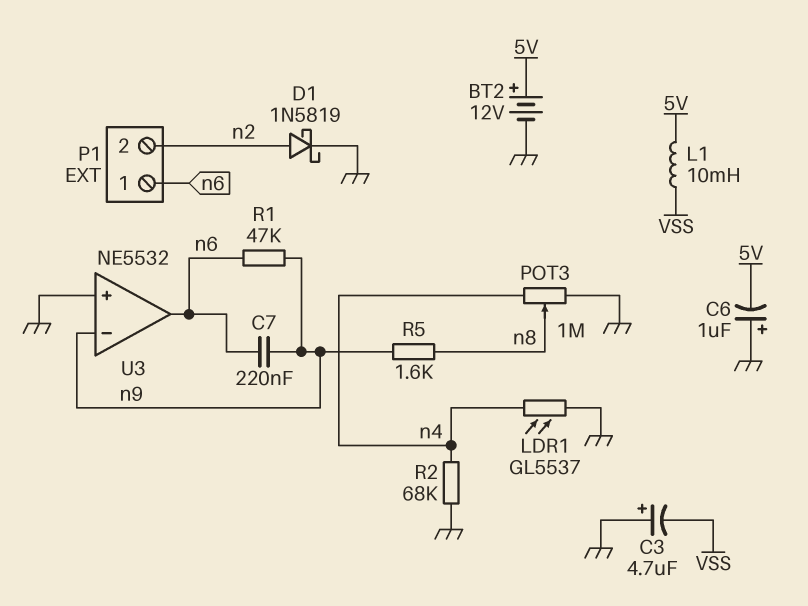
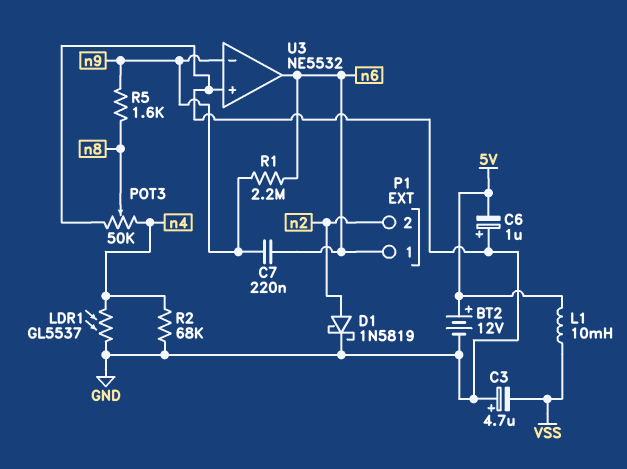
POT3: 1M (GND, n4, wiper n8) -> 50k (GND, n4, wiper n8)
R1: 47k (n6, n9) -> 2.2M (n6, n9)

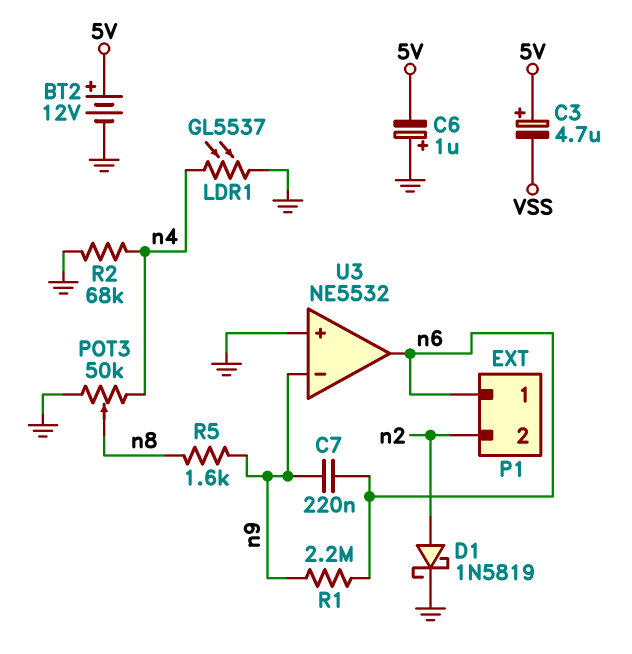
C3: 4.7uF (plus GND, minus VSS) -> 4.7uF (plus 5V, minus VSS)
L1: 10mH (5V, VSS) -> none

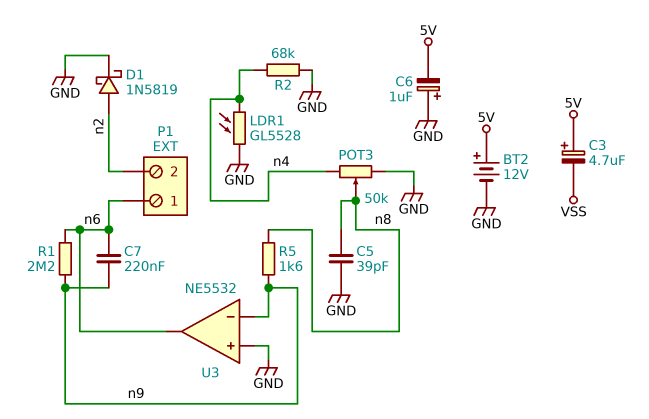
C5: none -> 39pF (GND, n8)
LDR1: GL5537 (GND, n4) -> GL5528 (GND, n4)

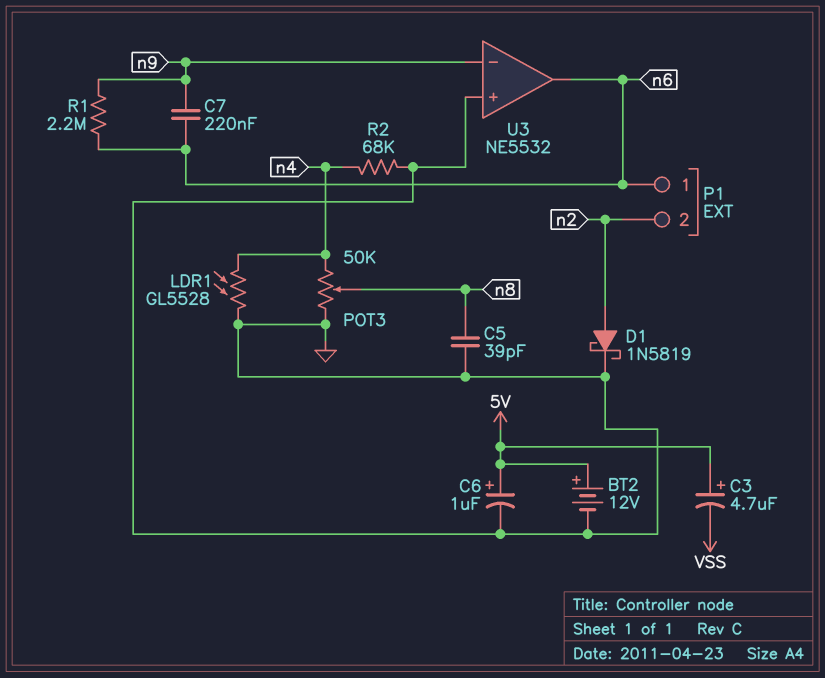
C6: 1uF (plus GND, minus 5V) -> 1uF (plus 5V, minus GND)
R5: 1.6k (n8, n9) -> none

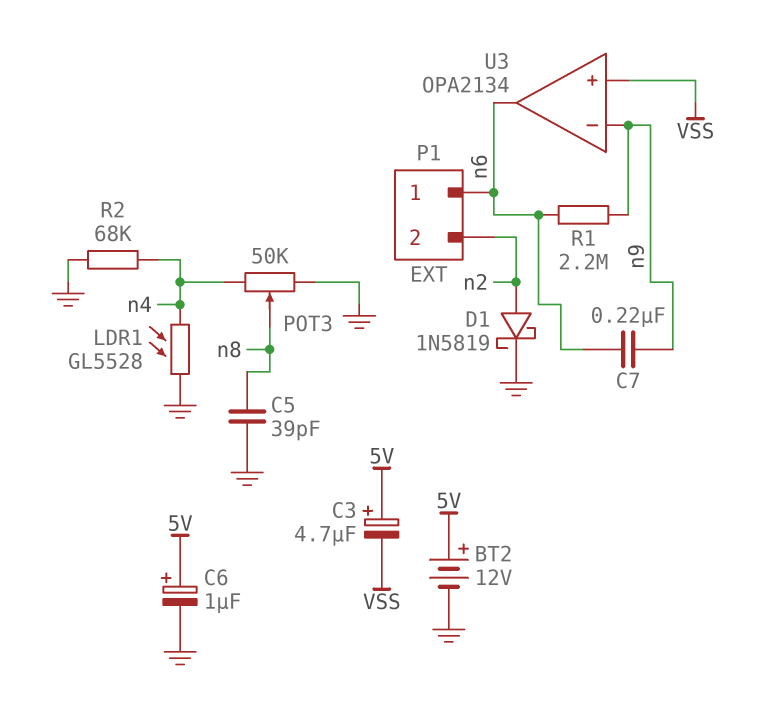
U3: NE5532 -> OPA2134
U3 pin in+: GND -> VSS

